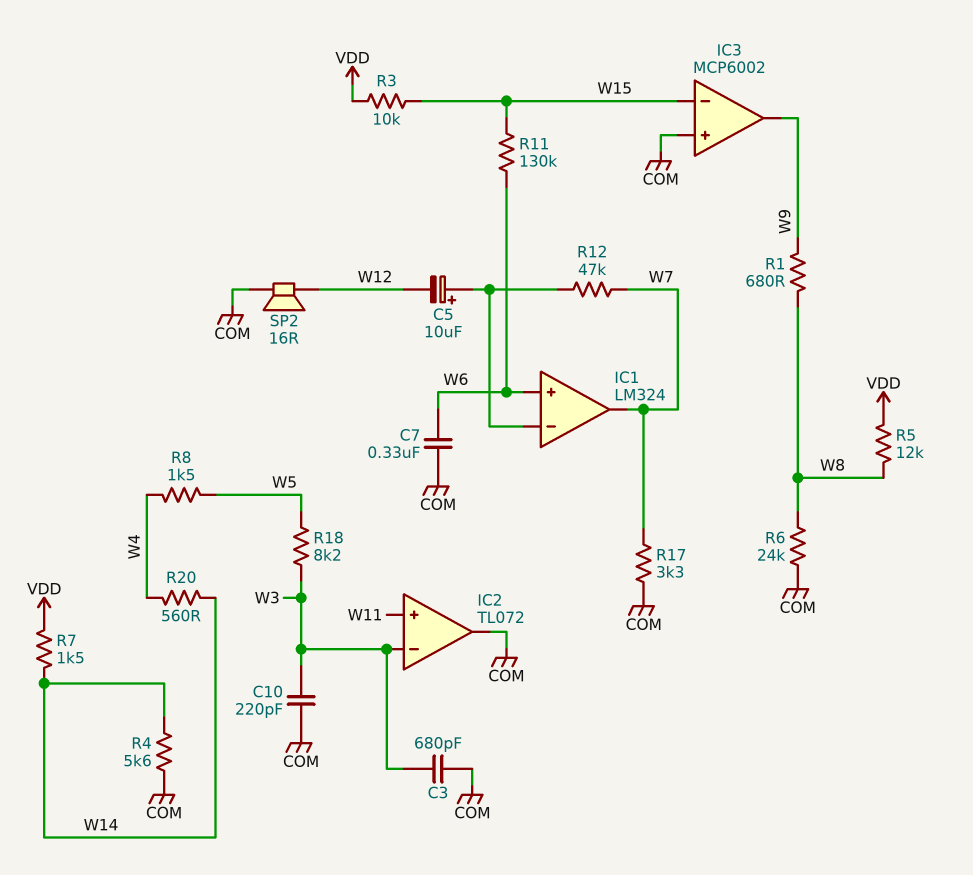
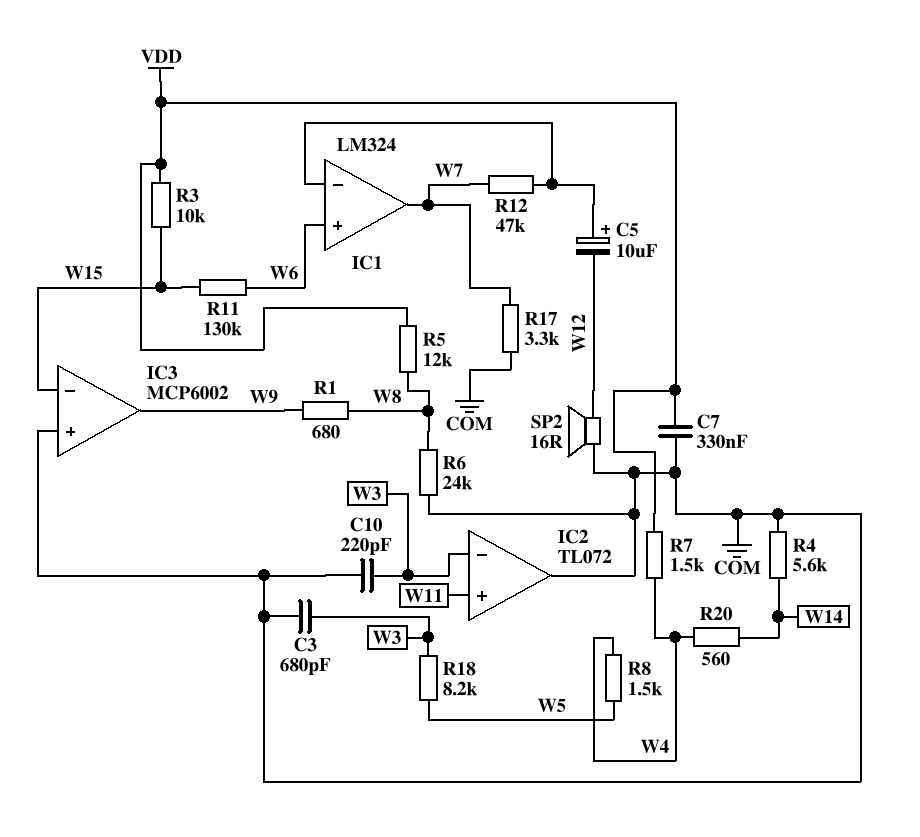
C7: 330nF (COM, W6) -> 330nF (COM, VDD)
R7: 1.5k (VDD, W14) -> 1.5k (VDD, W4)

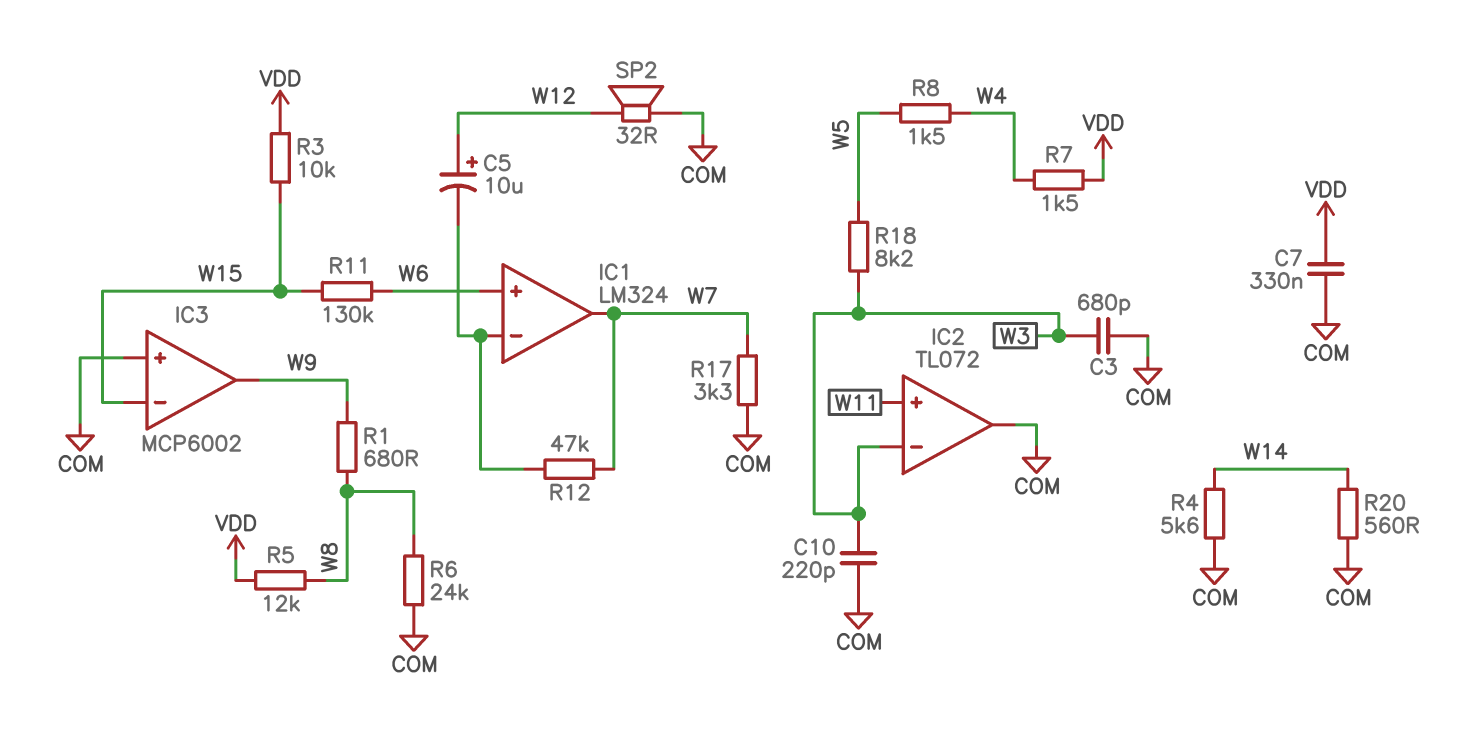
C5: 10uF (plus IC1/in-, minus W12) -> 10uF (plus W12, minus IC1/in-)
R20: 560 (W4, W14) -> 560 (COM, W14)
SP2: speaker 16R (COM, W12) -> speaker 32R (COM, W12)

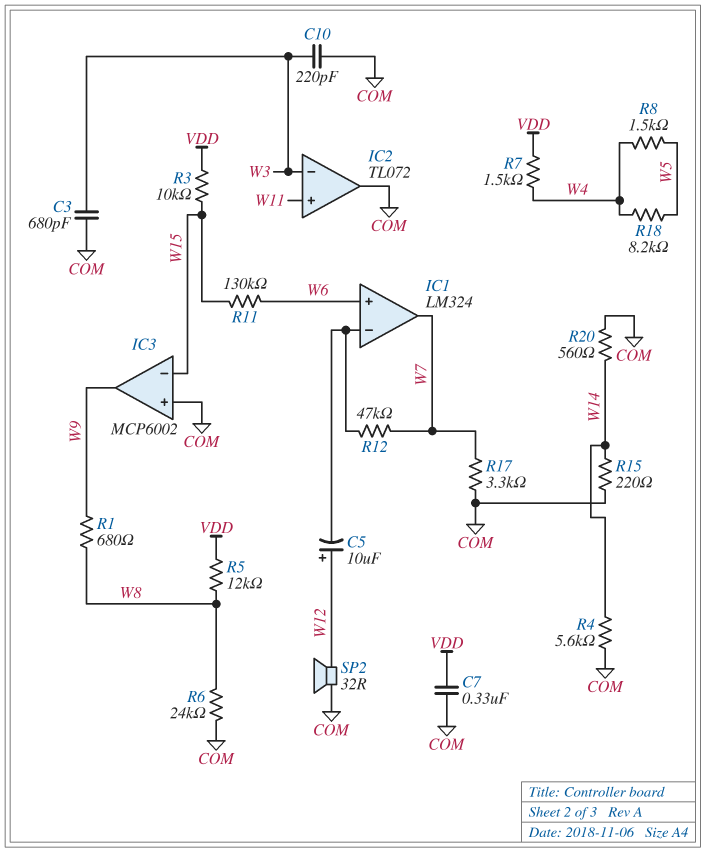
R15: none -> 220 (COM, W14)
R18: 8.2k (W3, W5) -> 8.2k (W4, W5)

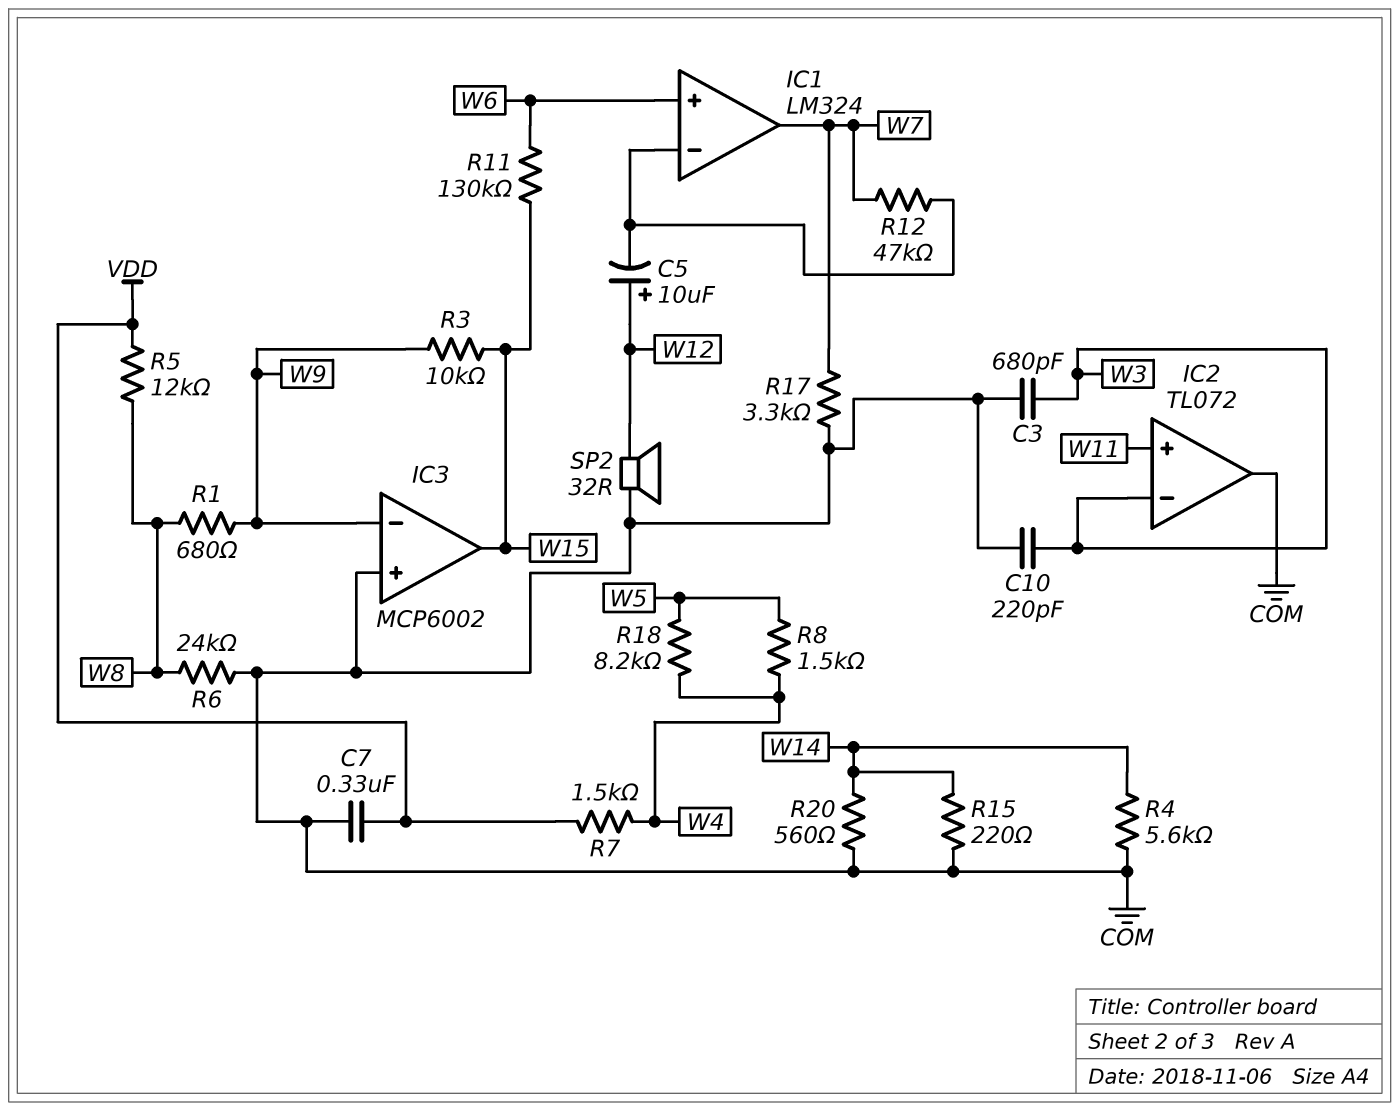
IC3 pin in-: W15 -> W9
IC3 pin out: W9 -> W15
R3: 10k (VDD, W15) -> 10k (W9, W15)

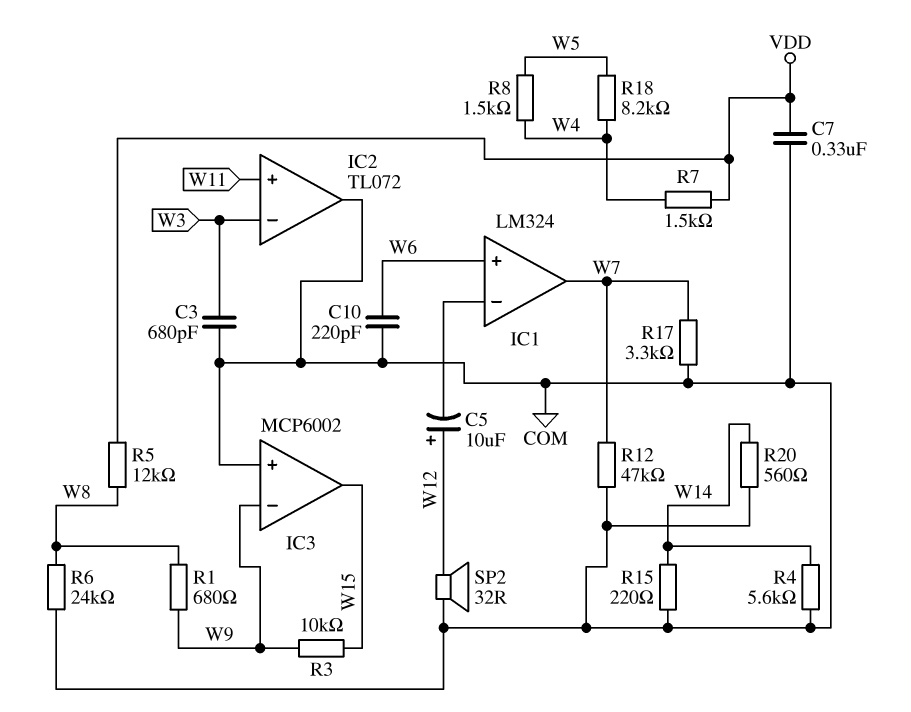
C10: 220pF (COM, W3) -> 220pF (COM, W6)
R11: 130k (W6, W15) -> none
R12: 47k (IC1/in-, W7) -> 47k (COM, W7)

